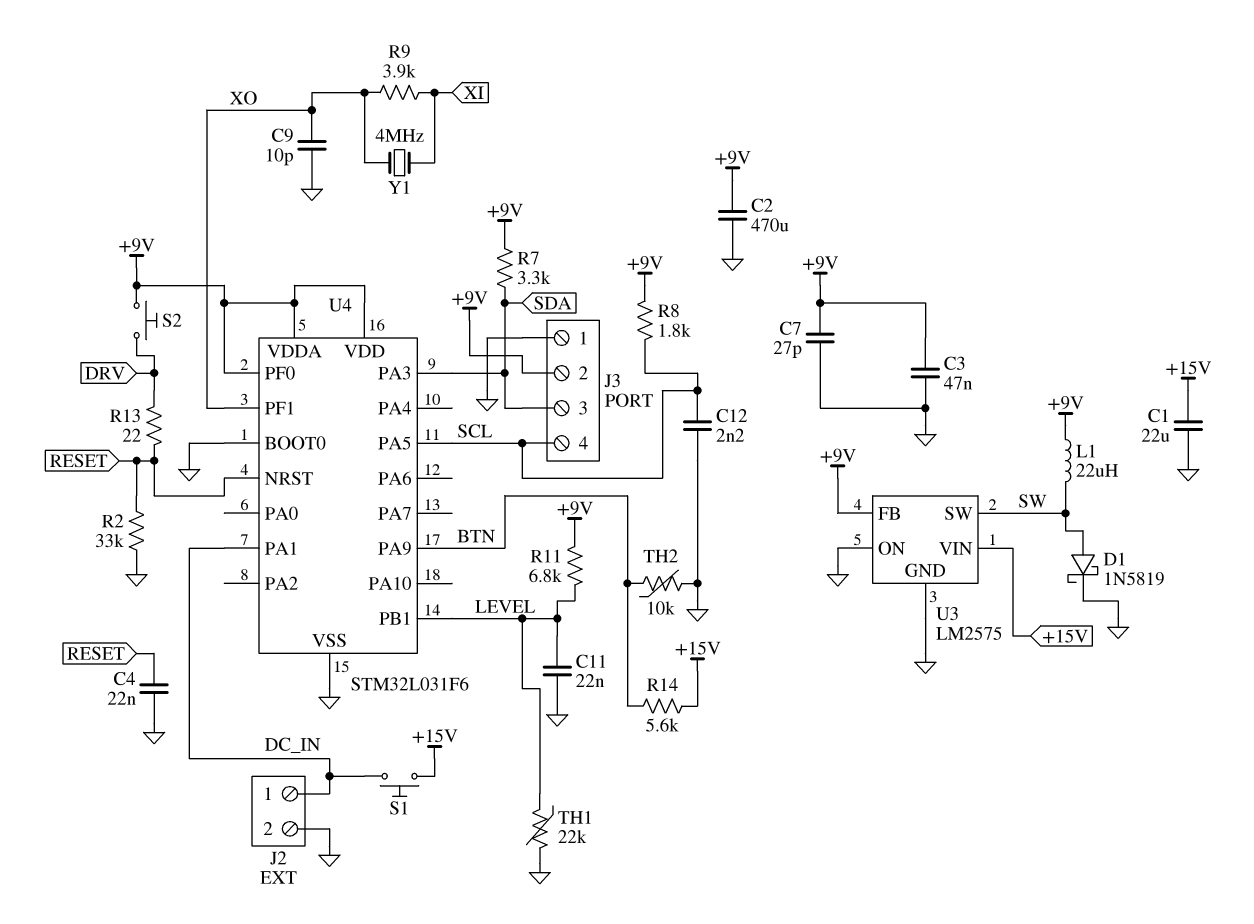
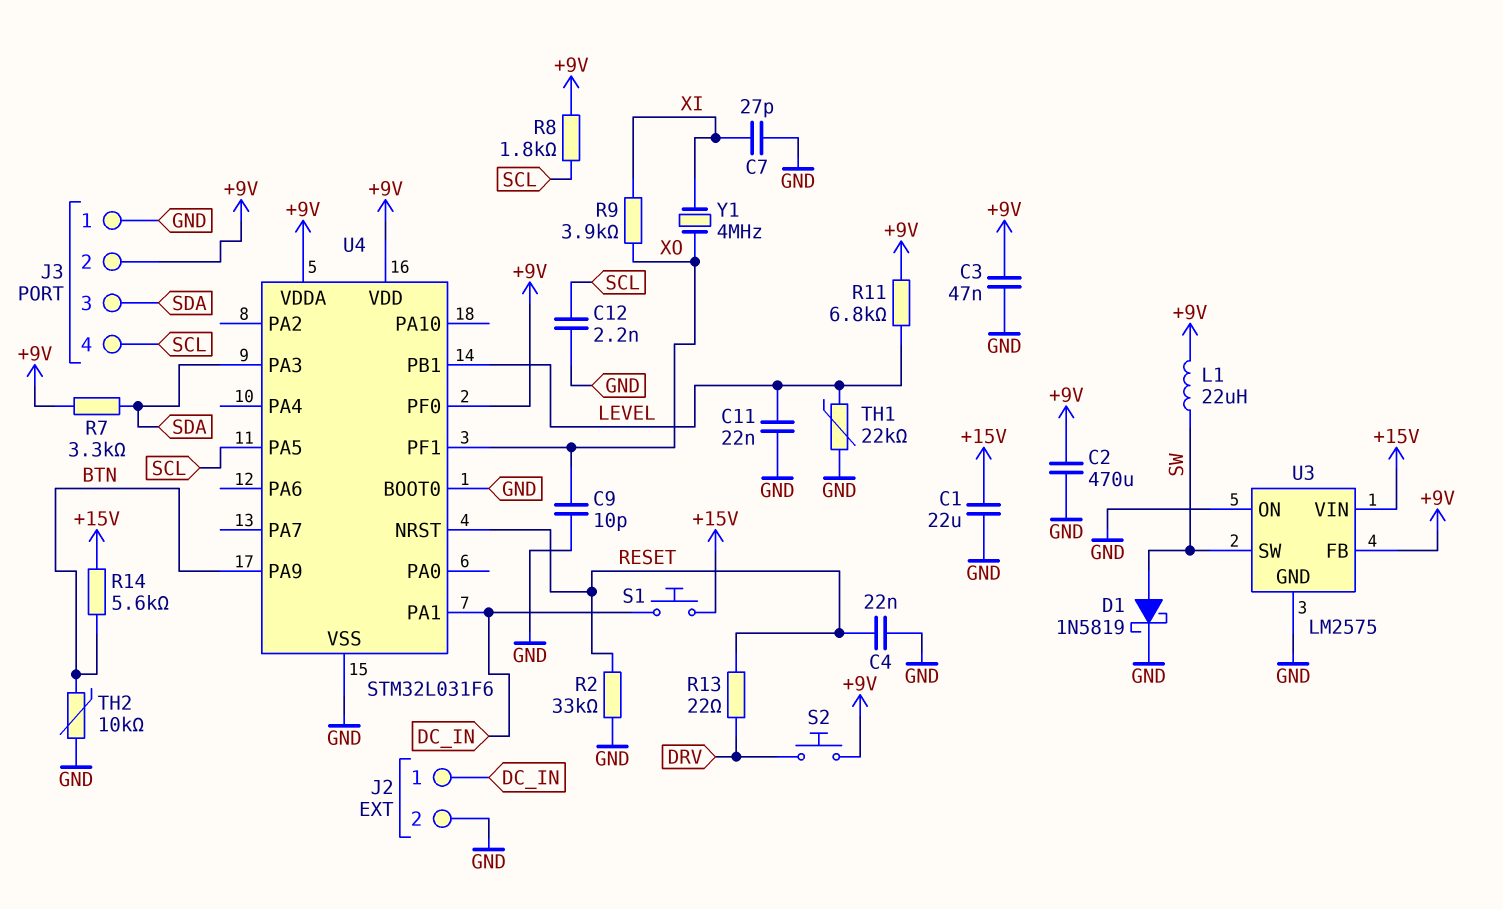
C7: 27pF (+9V, GND) -> 27pF (GND, XI)

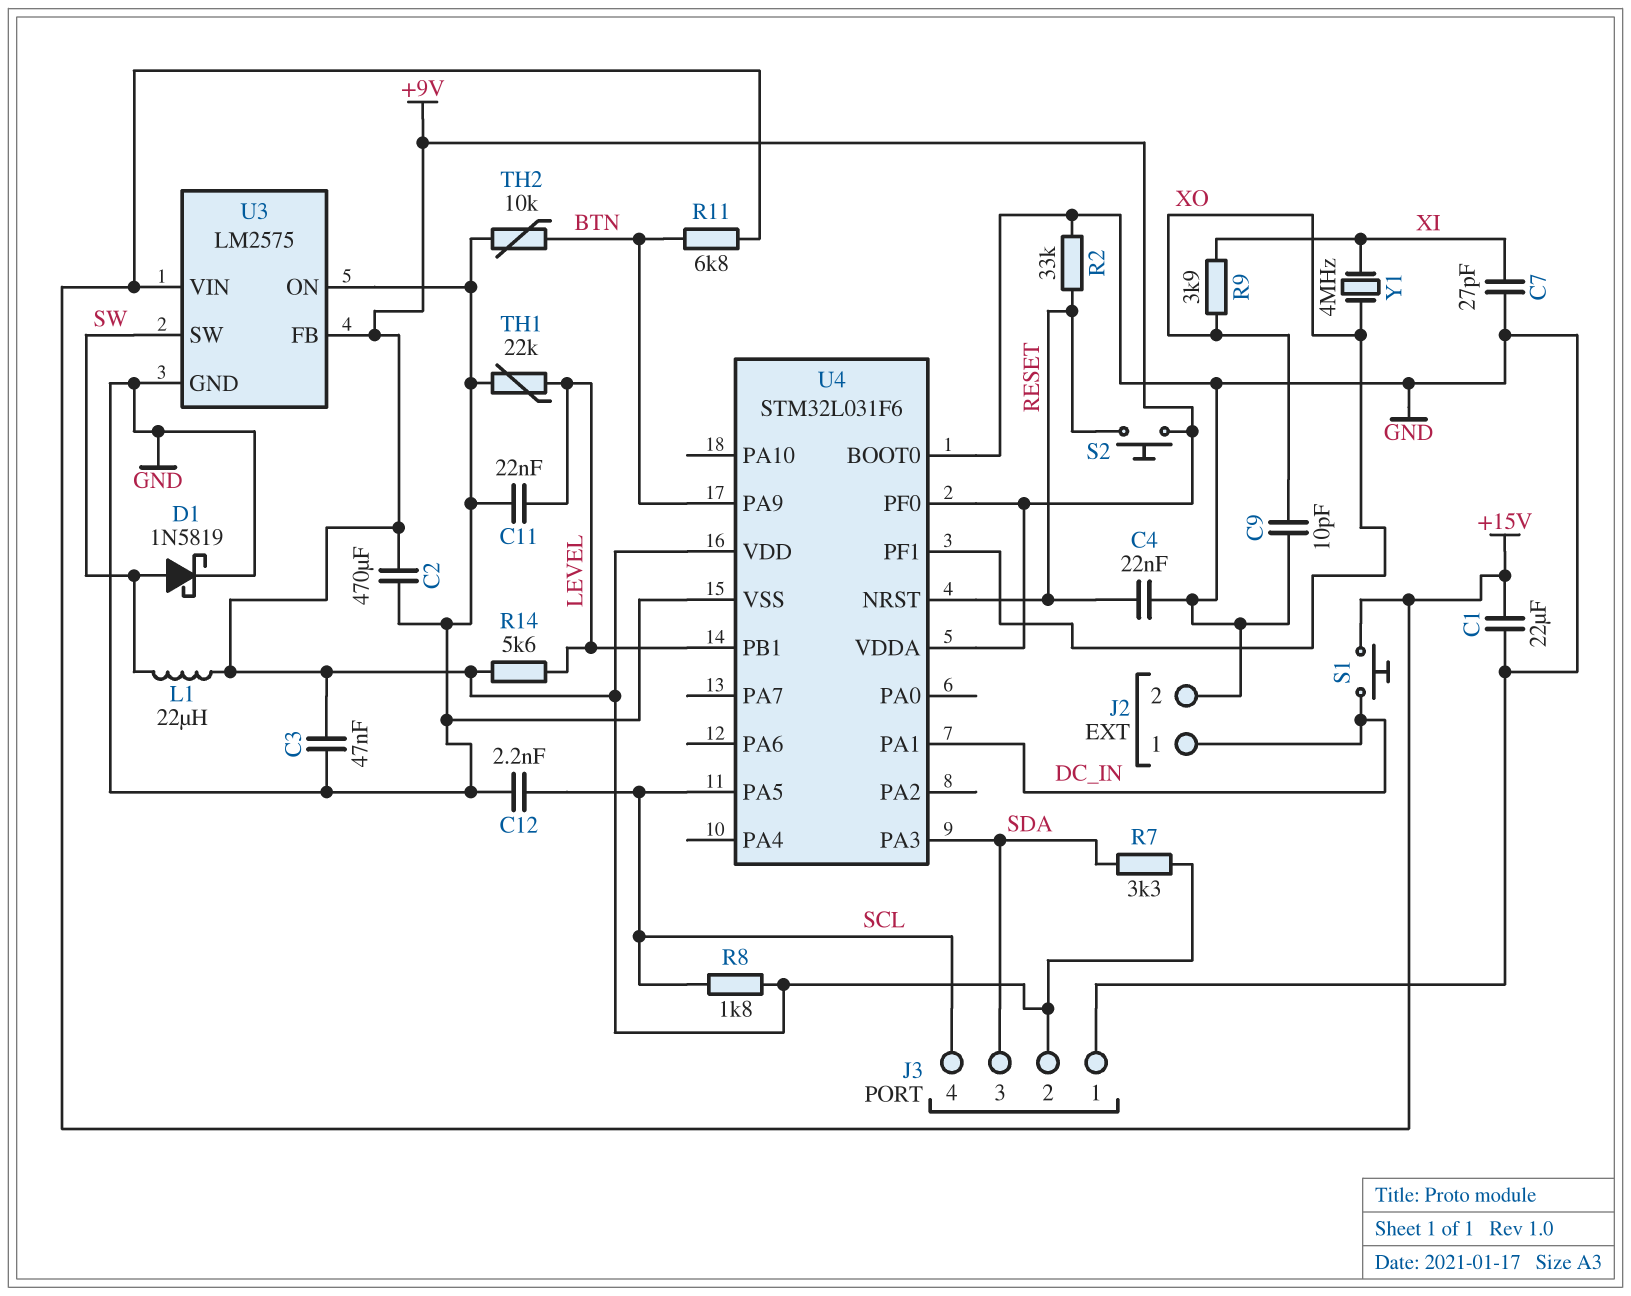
R11: 6.8k (+9V, LEVEL) -> 6.8k (+15V, BTN)
R13: 22 (DRV, RESET) -> none
R14: 5.6k (+15V, BTN) -> 5.6k (+9V, LEVEL)
S2: button (+9V, DRV) -> button (+9V, RESET)

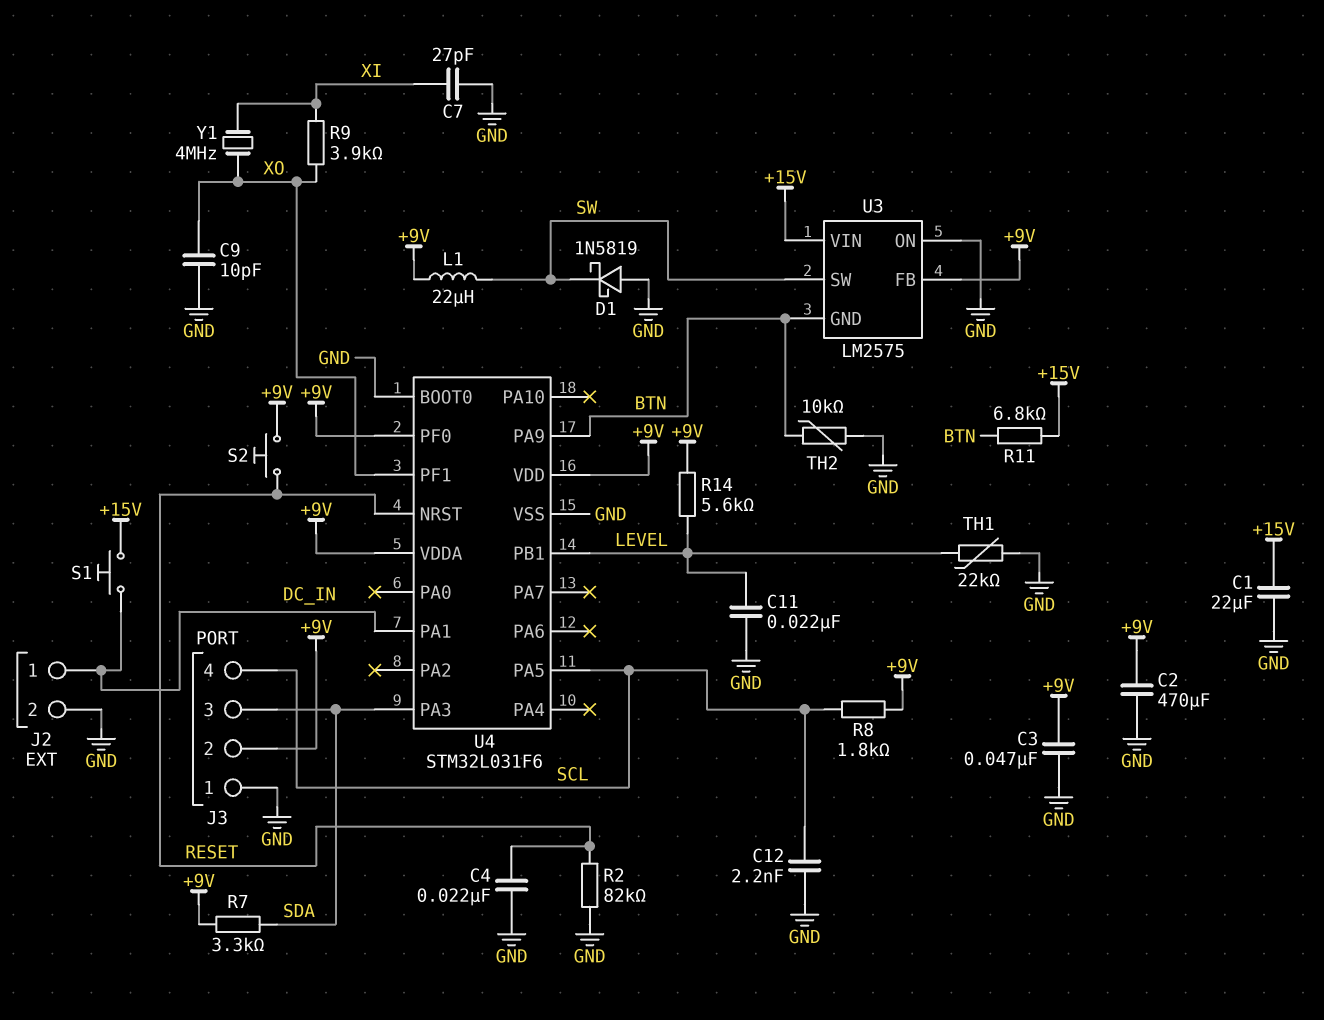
D1: schottky 1N5819 (A SW, K GND) -> schottky 1N5819 (A GND, K SW)
R2: 33k (GND, RESET) -> 82k (GND, RESET)
U3 pin GND: GND -> BTN

